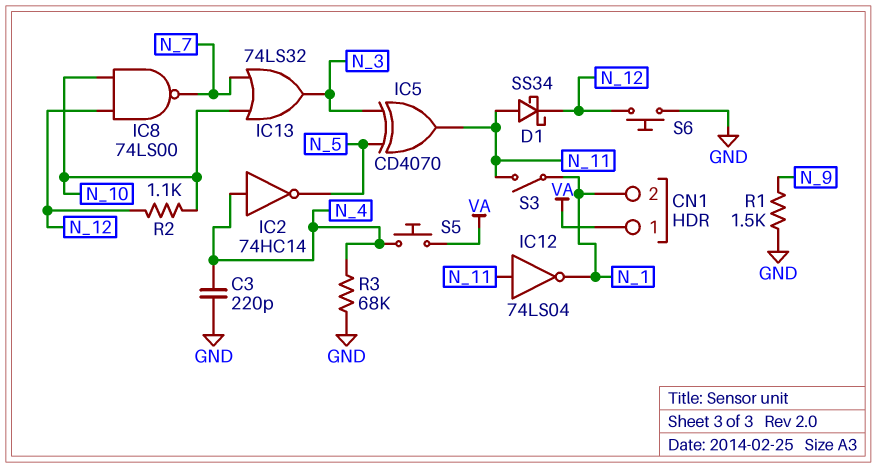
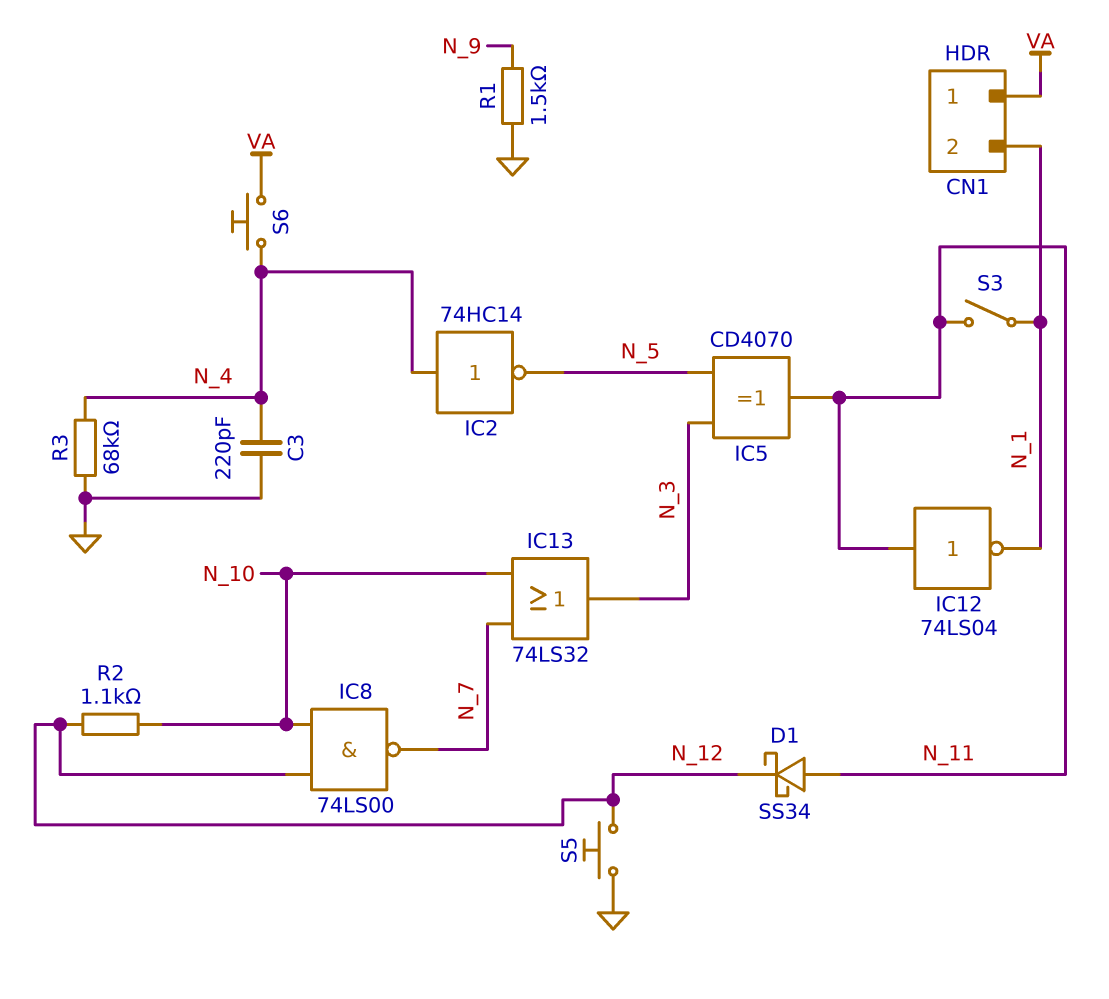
S5: button (N_4, VA) -> button (GND, N_12)
S6: button (GND, N_12) -> button (N_4, VA)

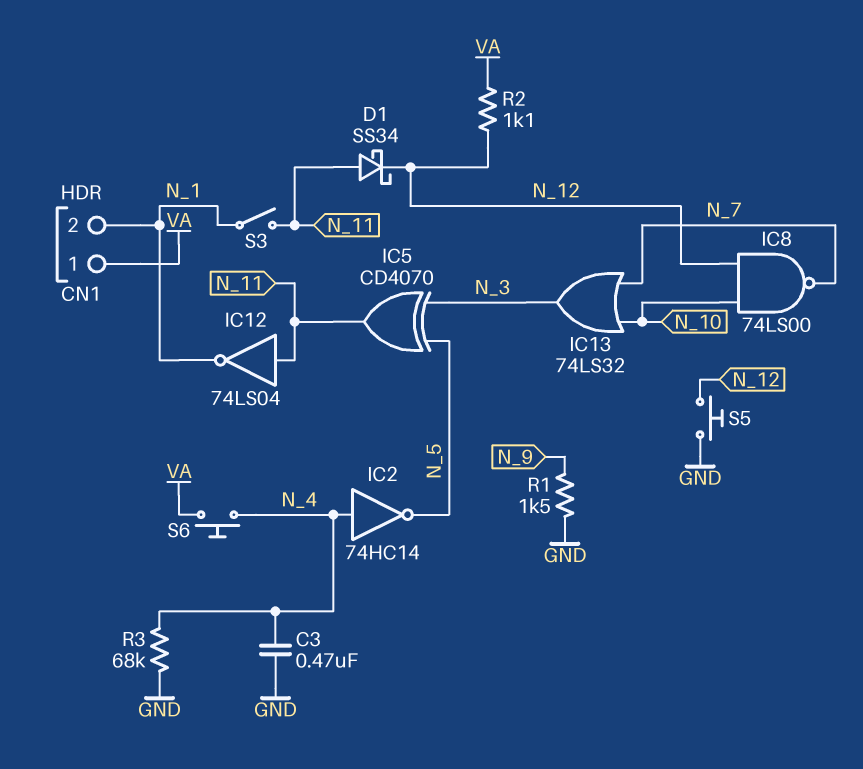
C3: 220pF (GND, N_4) -> 470nF (GND, N_4)
R2: 1.1k (N_10, N_12) -> 1.1k (N_12, VA)

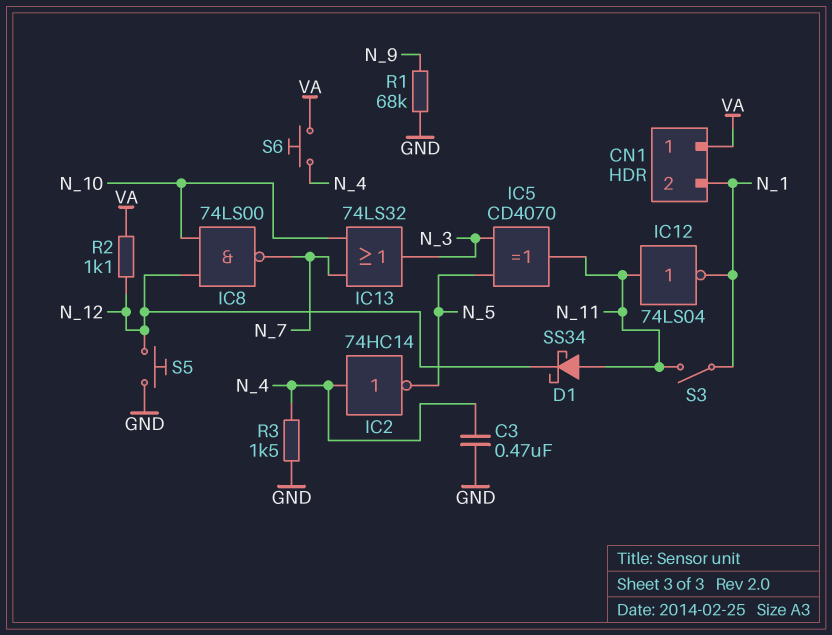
R1: 1.5k (GND, N_9) -> 68k (GND, N_9)
R3: 68k (GND, N_4) -> 1.5k (GND, N_4)

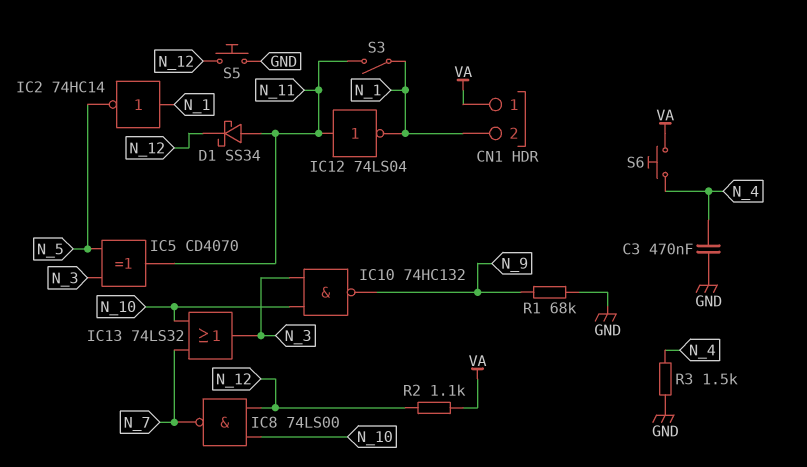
IC2: NOT 74HC14 (in N_4, out N_5) -> NOT 74HC14 (in N_1, out N_5)
IC10: none -> NAND 74HC132 (in N_3, in N_10, out N_9)

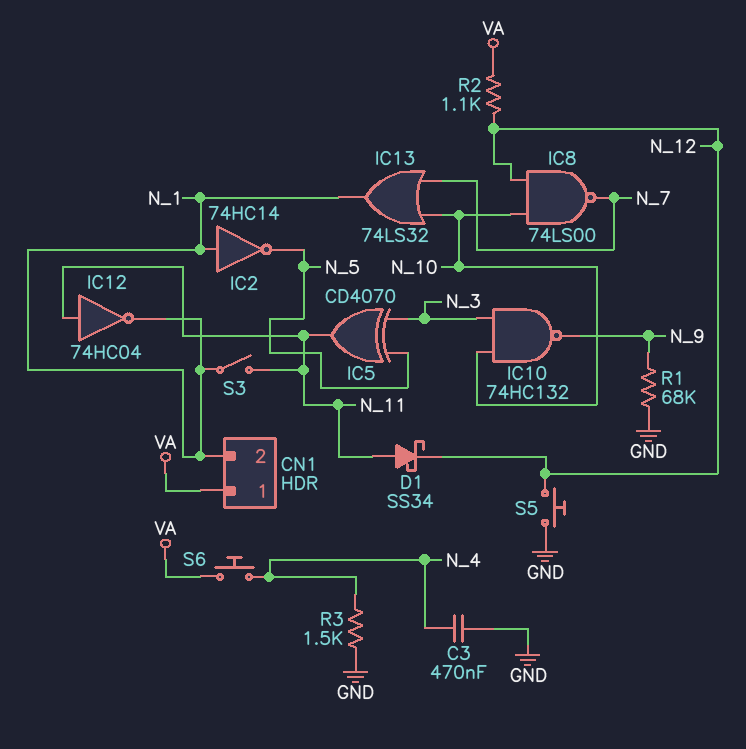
IC12: NOT 74LS04 (in N_11, out N_1) -> NOT 74HC04 (in N_11, out N_1)
IC13: OR 74LS32 (in N_7, in N_10, out N_3) -> OR 74LS32 (in N_7, in N_10, out N_1)

